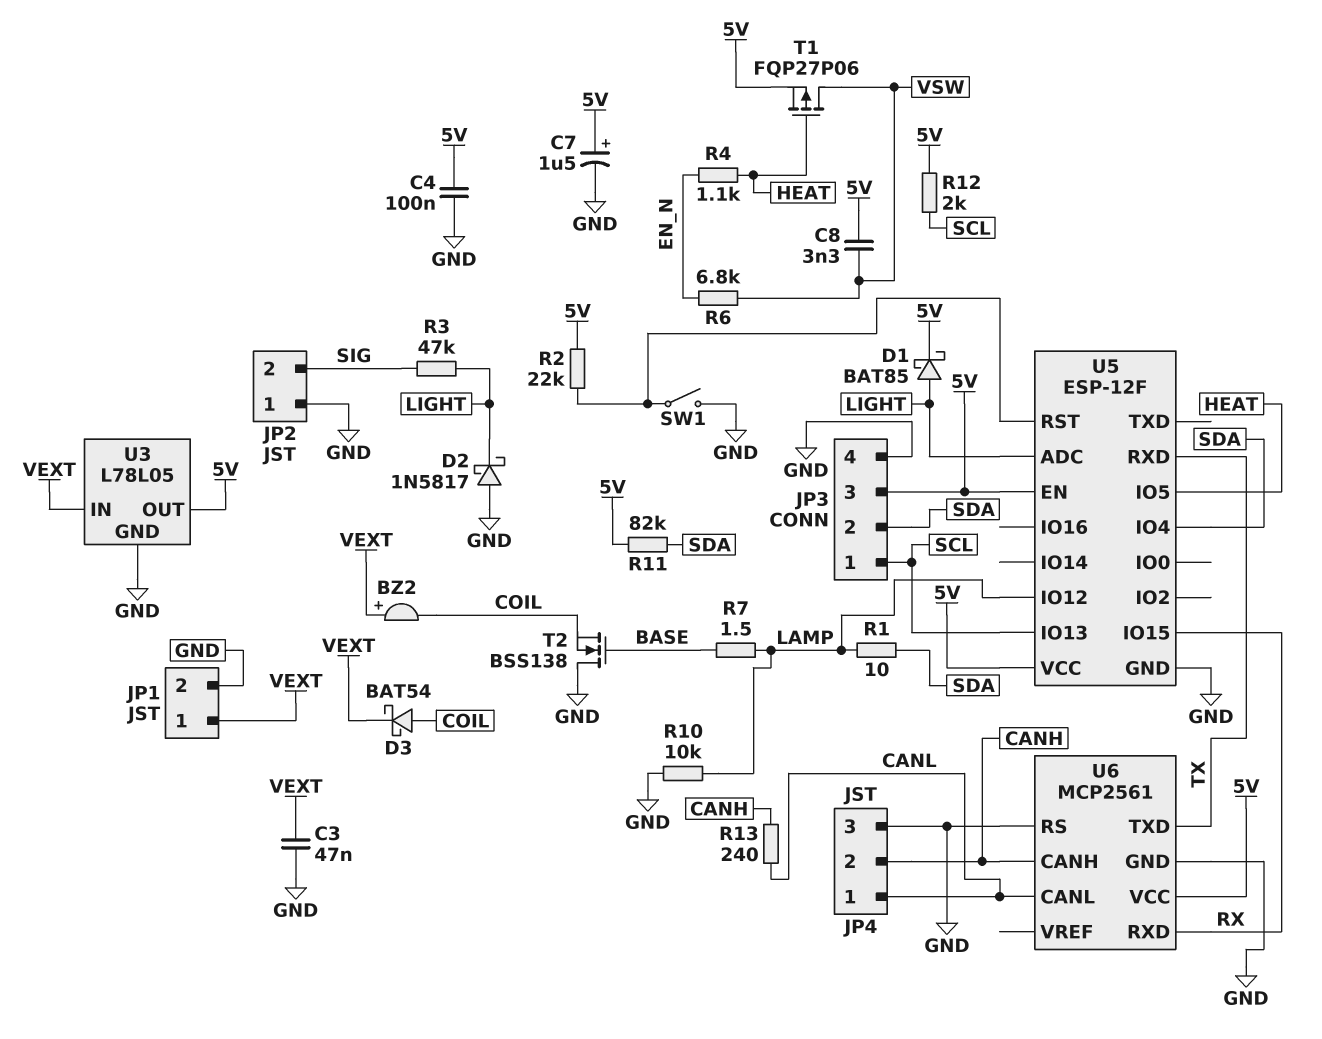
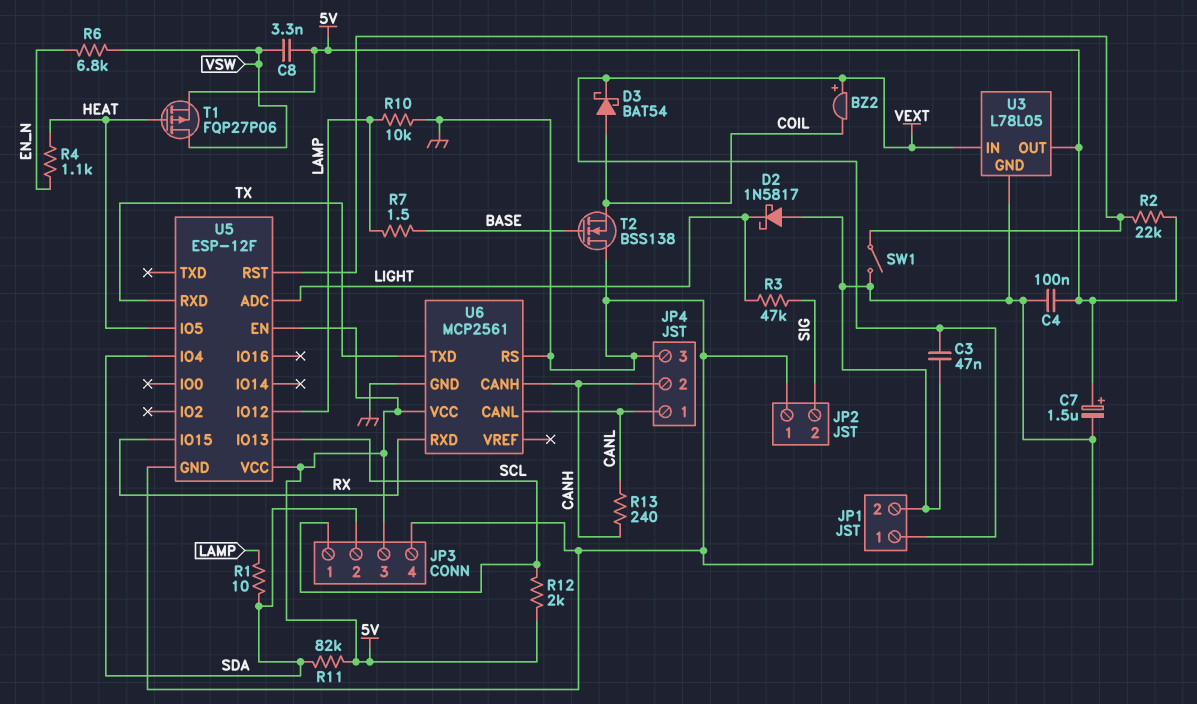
D1: schottky BAT85 (A LIGHT, K 5V) -> none

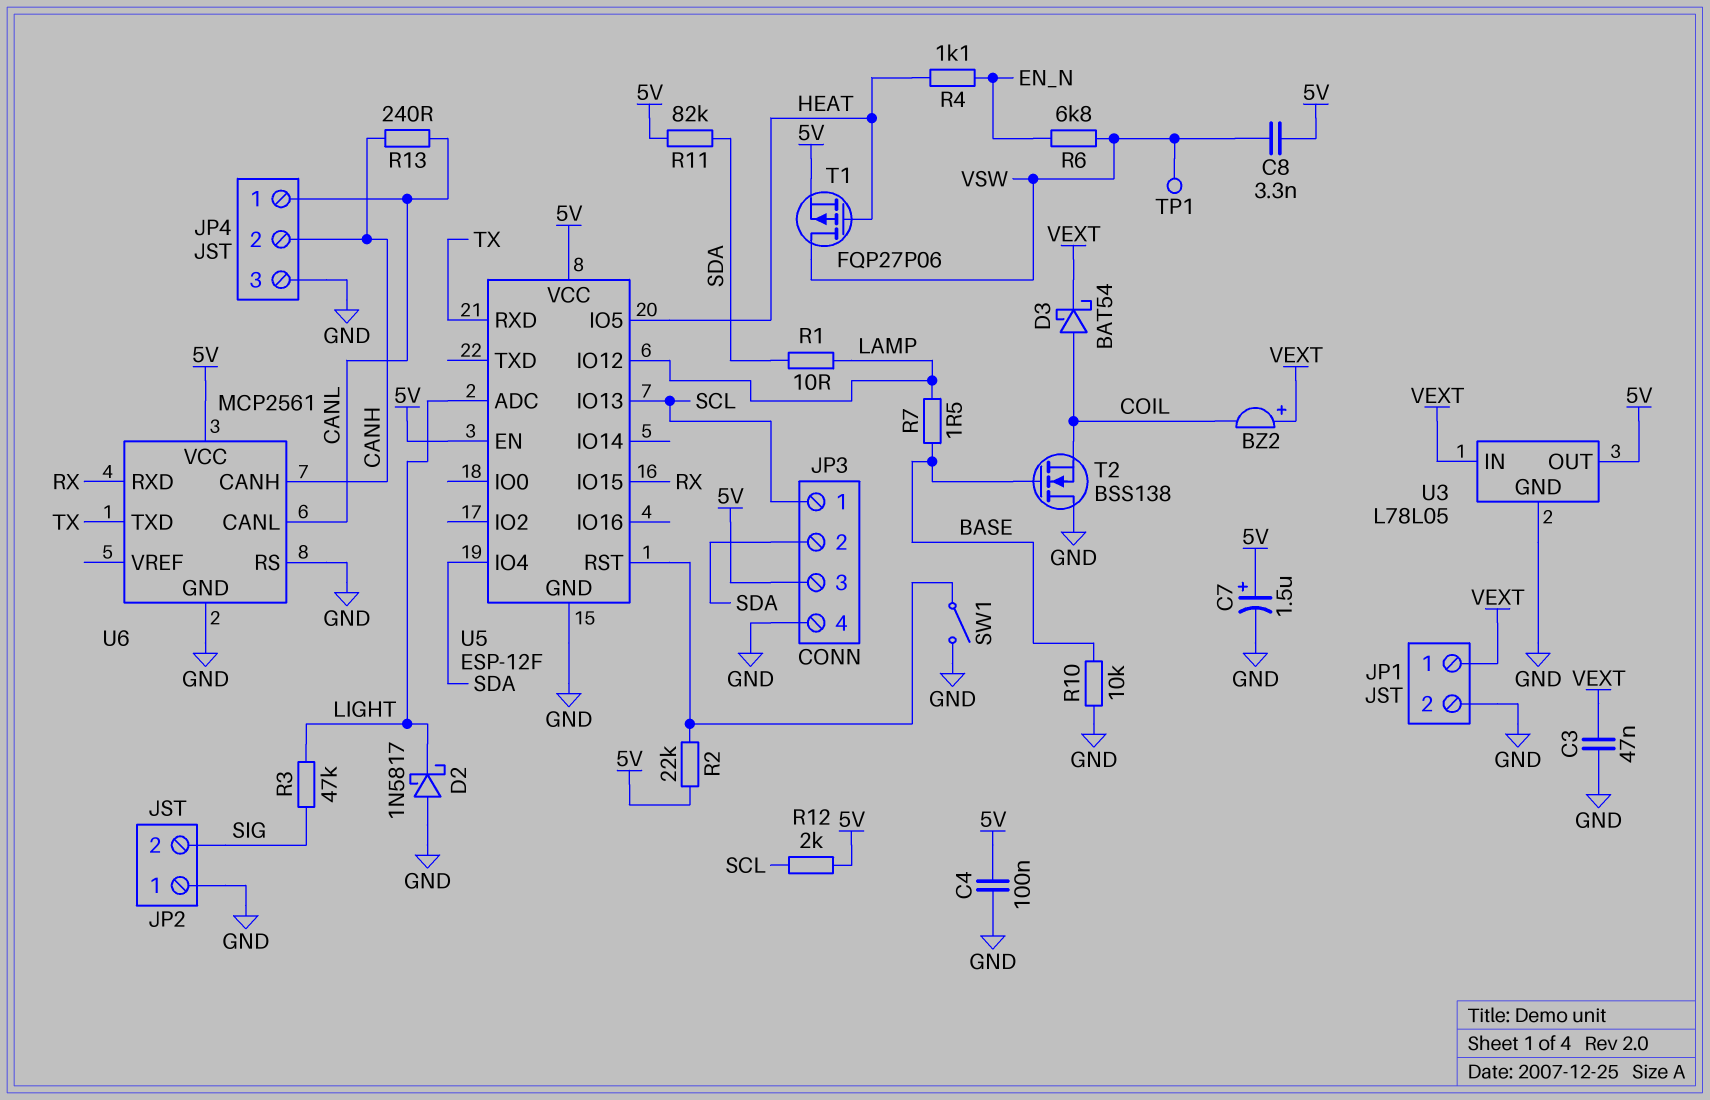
R10: 10k (GND, LAMP) -> 10k (BASE, GND)
TP1: none -> test point (VSW)

